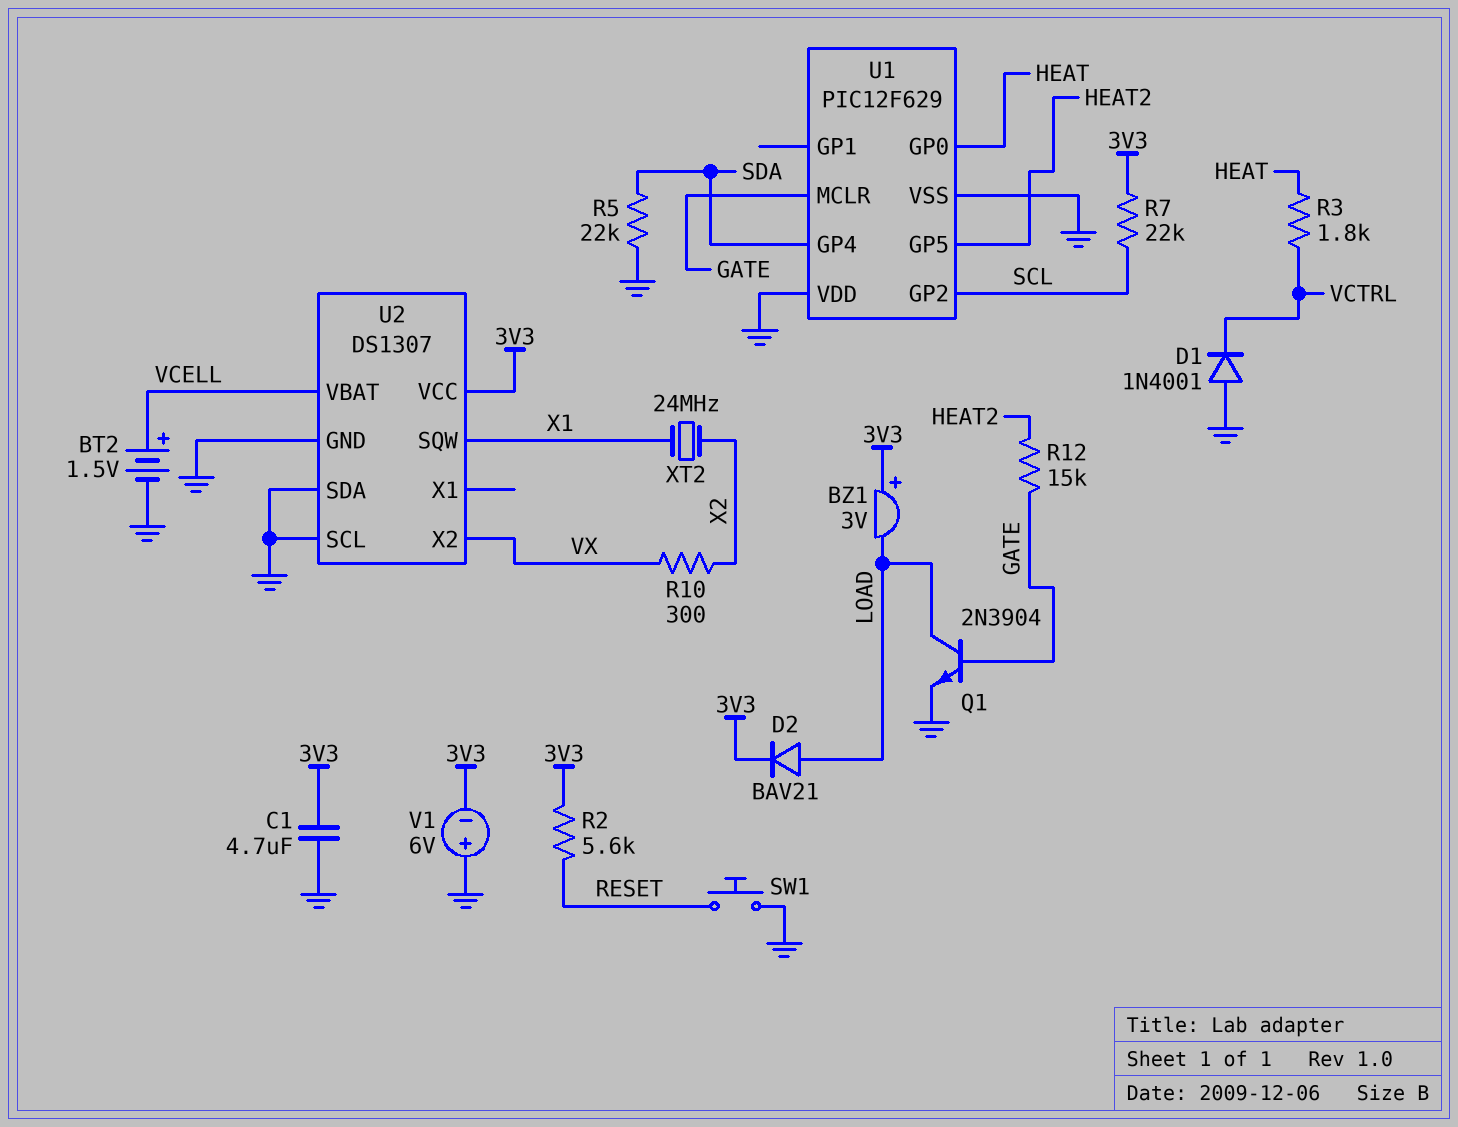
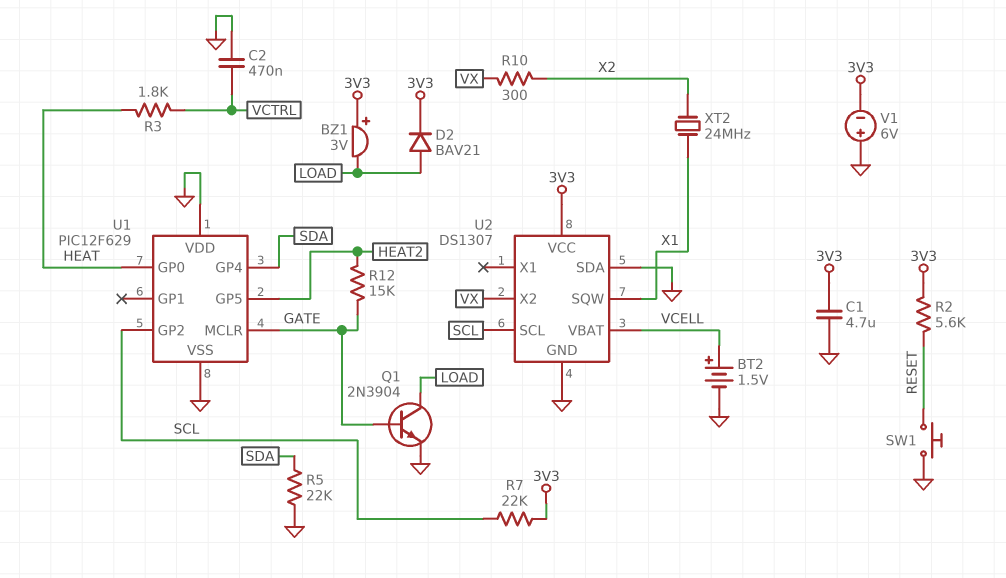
C2: none -> 470nF (GND, VCTRL)
D1: diode 1N4001 (A GND, K VCTRL) -> none
U2 pin SCL: GND -> SCL

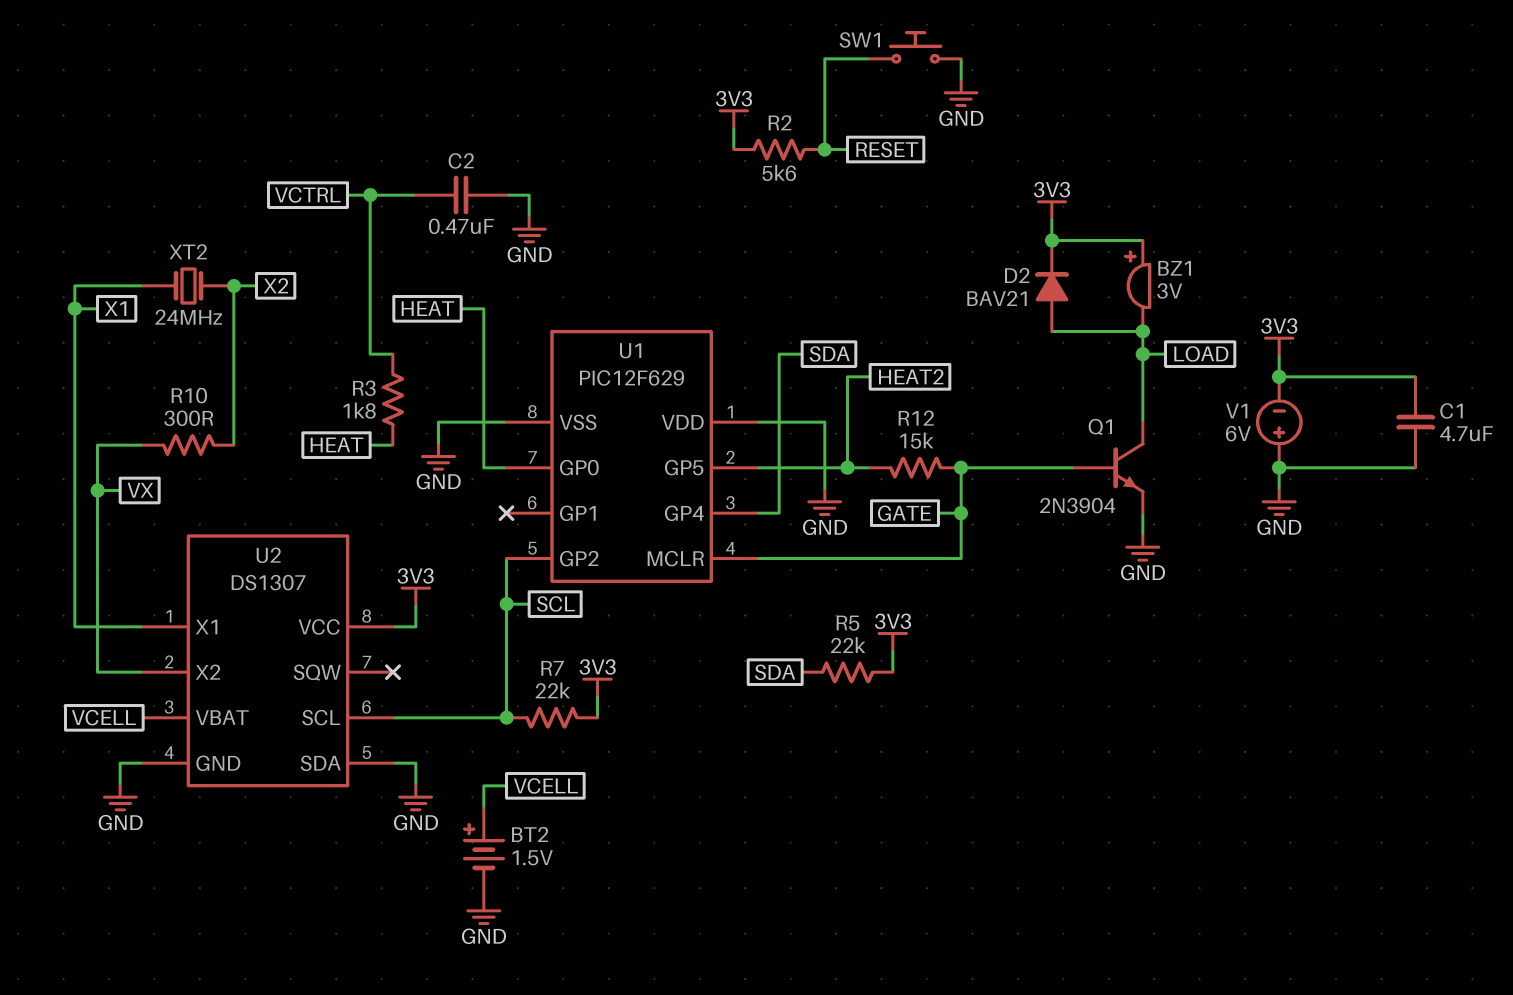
R5: 22k (GND, SDA) -> 22k (3V3, SDA)
U2 pin SQW: X1 -> none
U2 pin X1: none -> X1

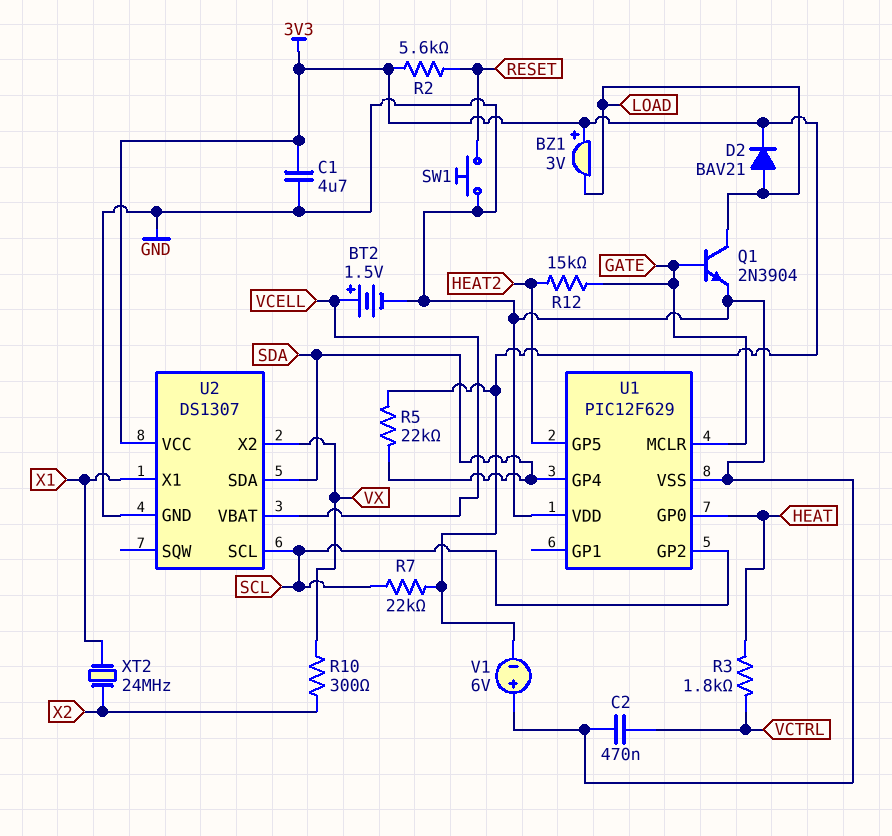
U2 pin SDA: GND -> SDA

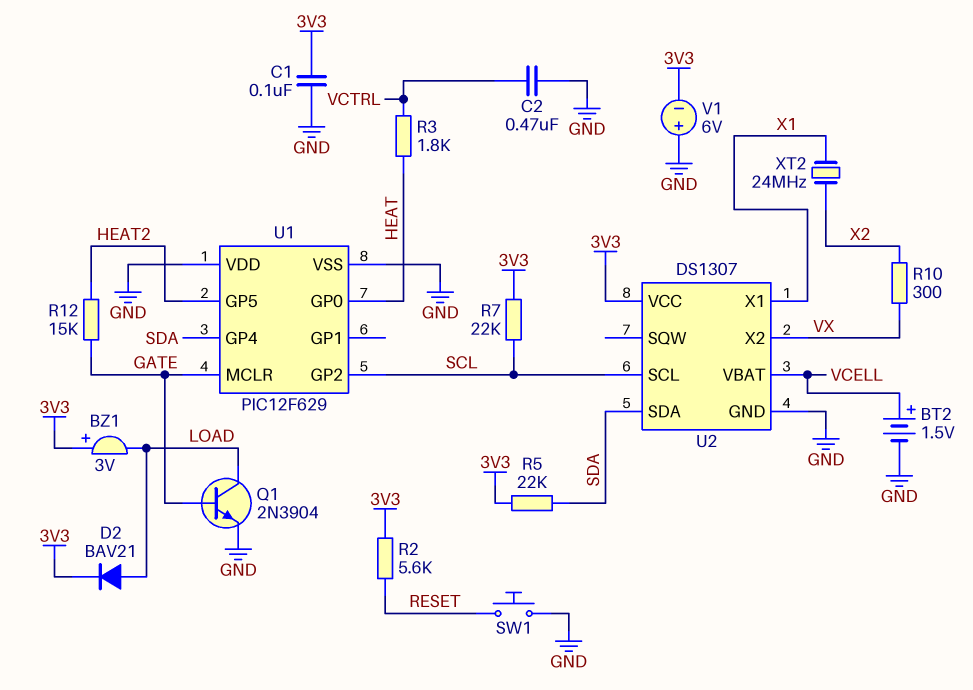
C1: 4.7uF (3V3, GND) -> 100nF (3V3, GND)

